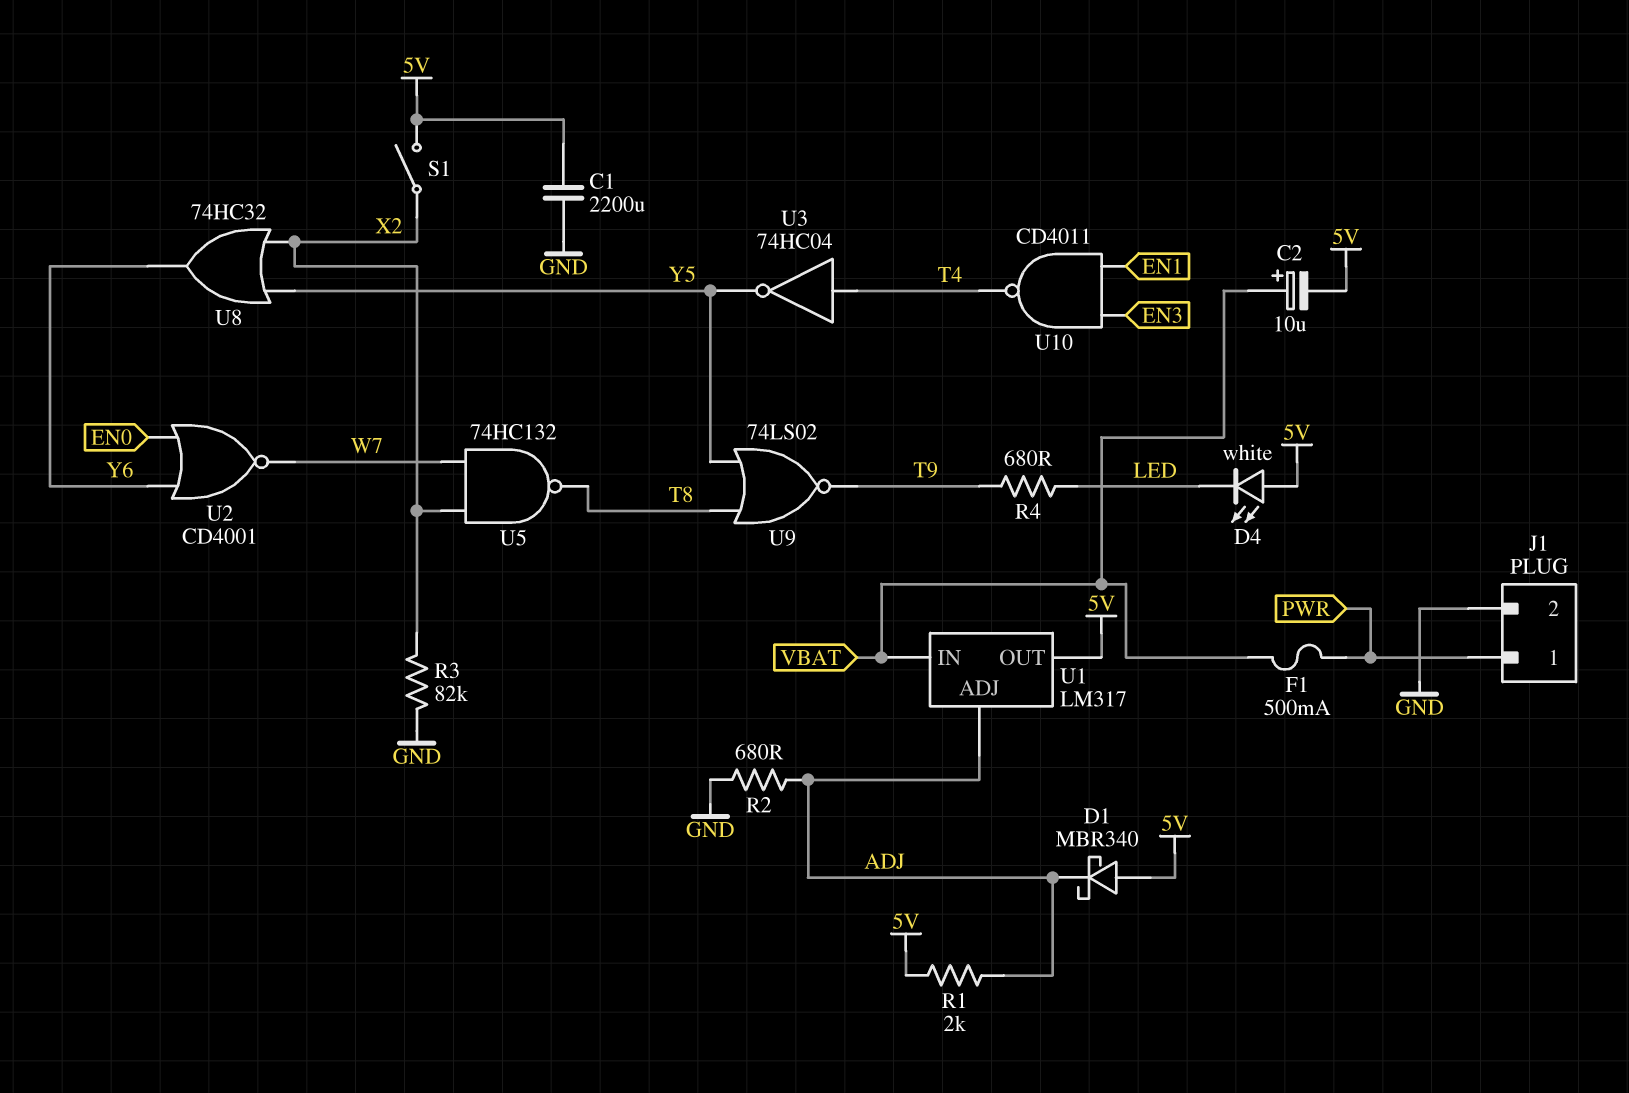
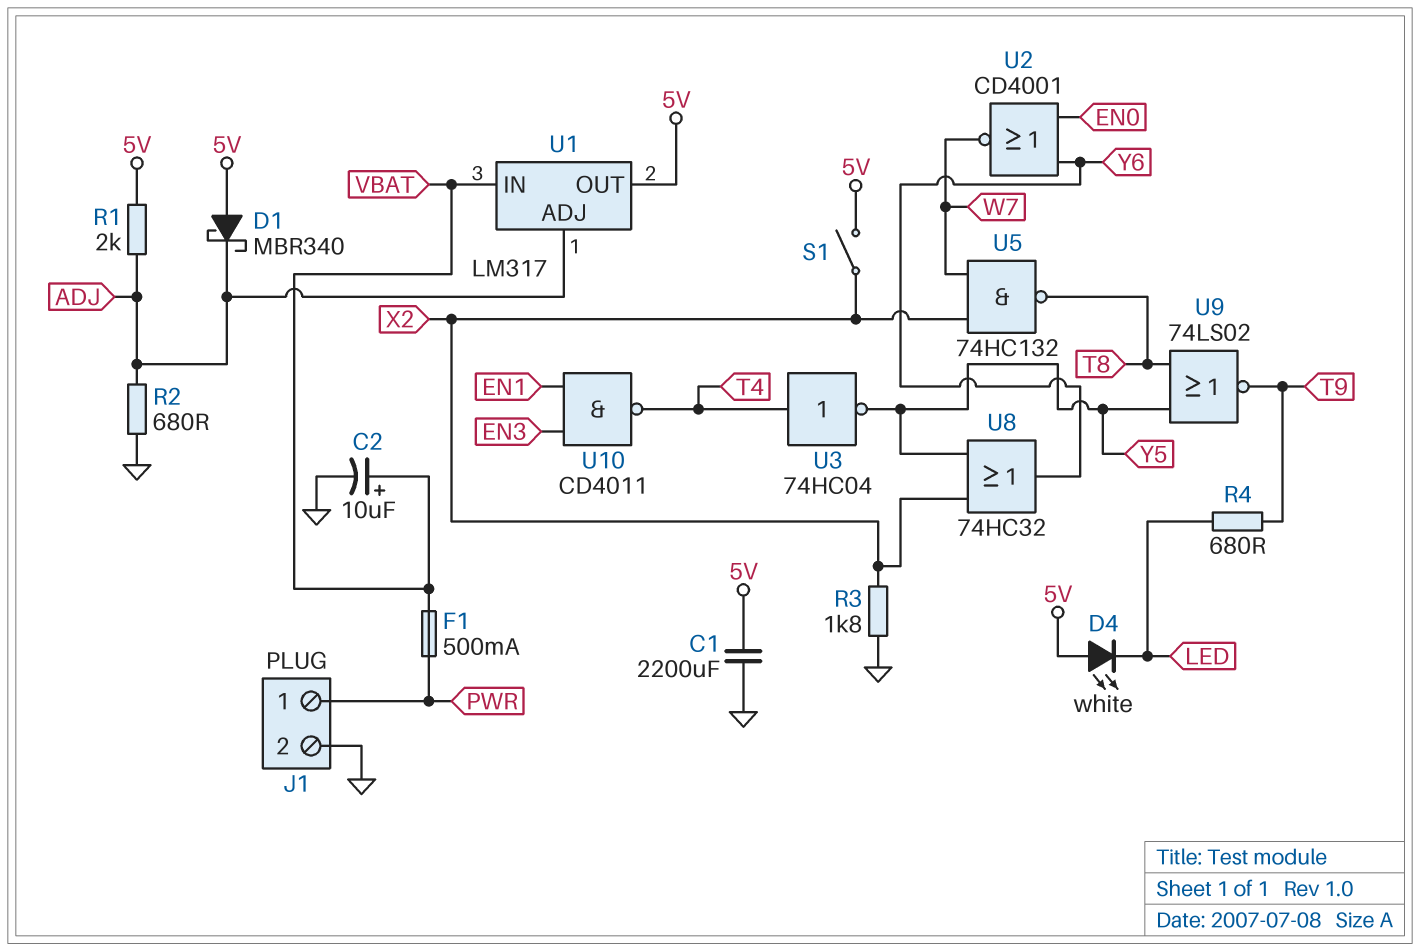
C2: 10uF (plus VBAT, minus 5V) -> 10uF (plus VBAT, minus GND)
R3: 82k (GND, X2) -> 1.8k (GND, X2)

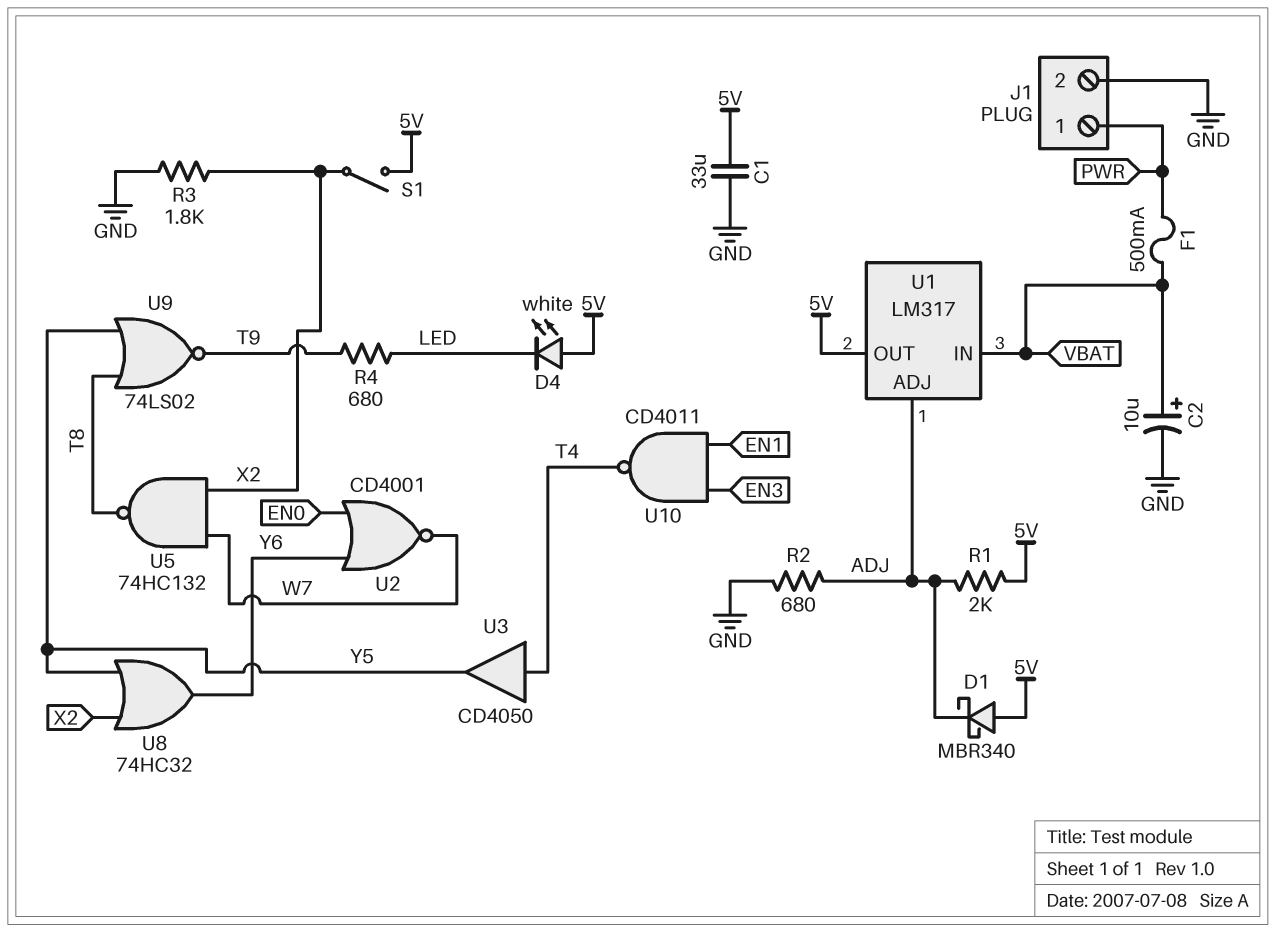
C1: 2200uF (5V, GND) -> 33uF (5V, GND)
U3: NOT 74HC04 (in T4, out Y5) -> buffer CD4050 (in T4, out Y5)

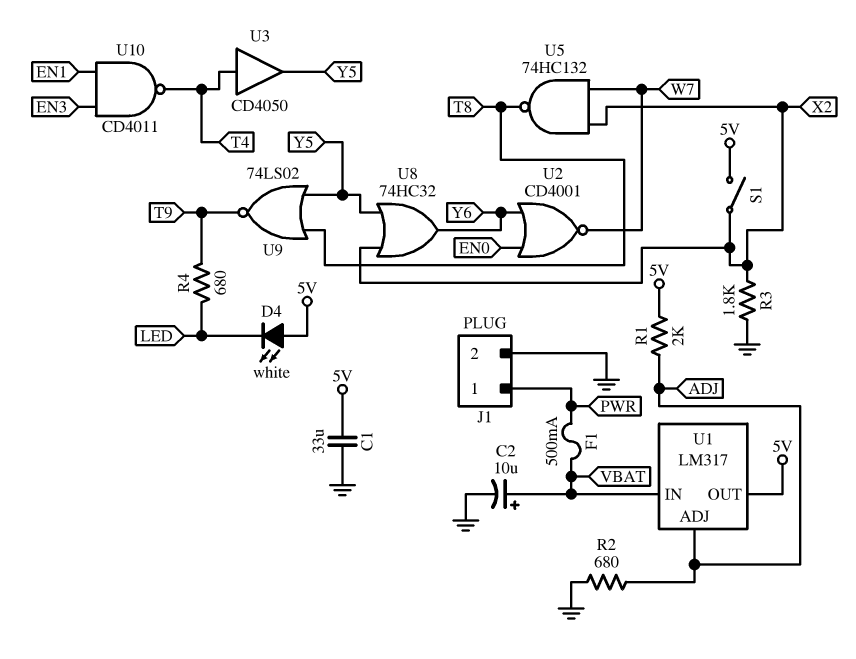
D1: schottky MBR340 (A 5V, K ADJ) -> none

